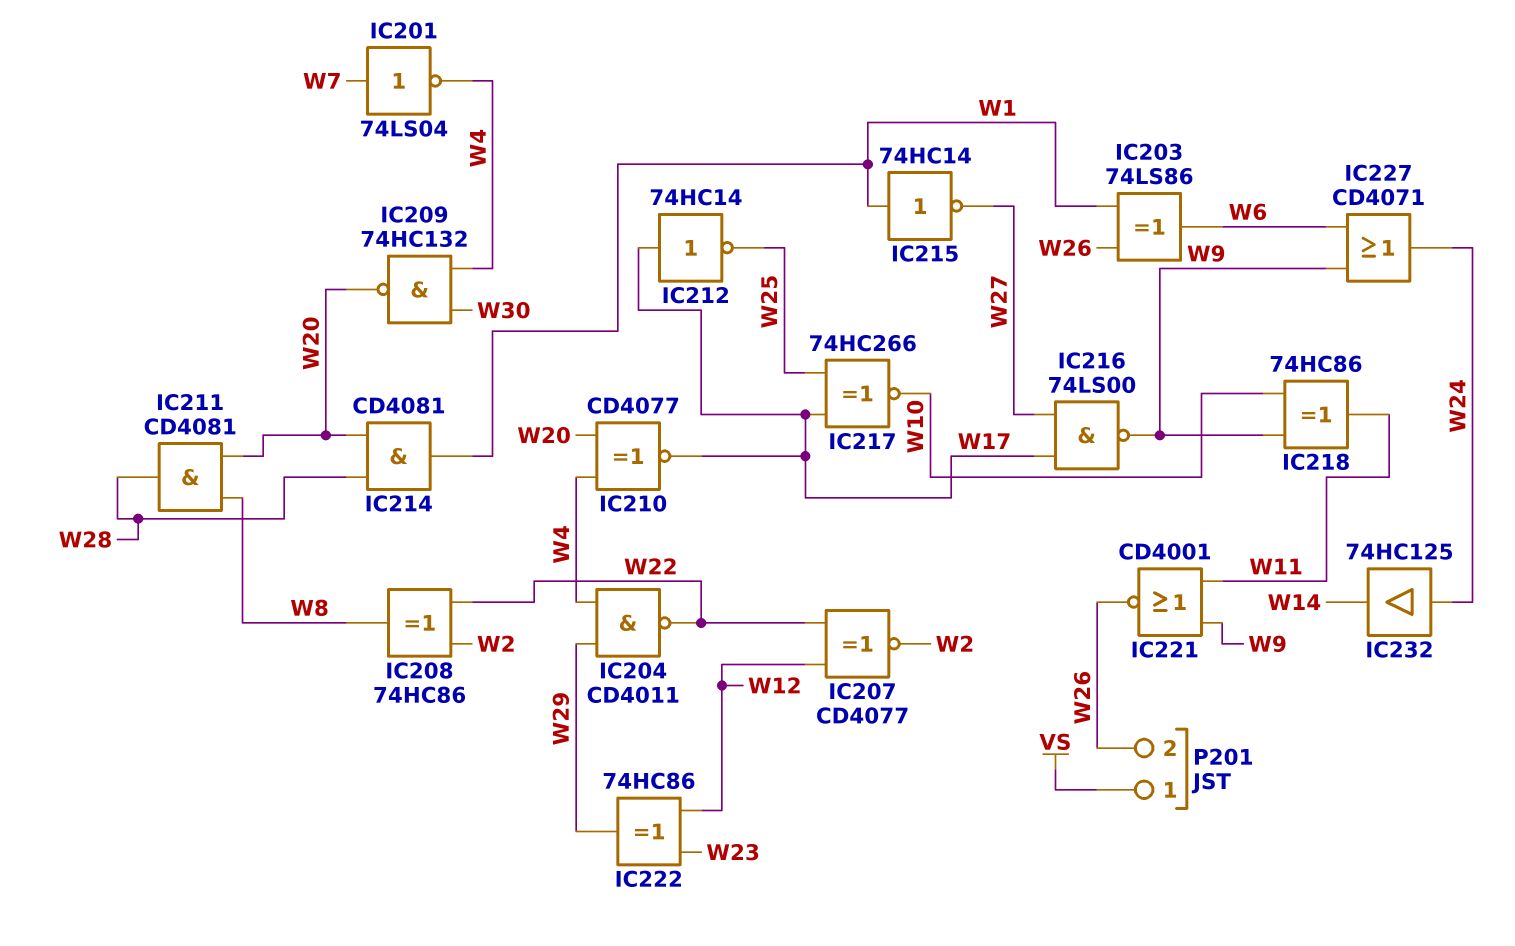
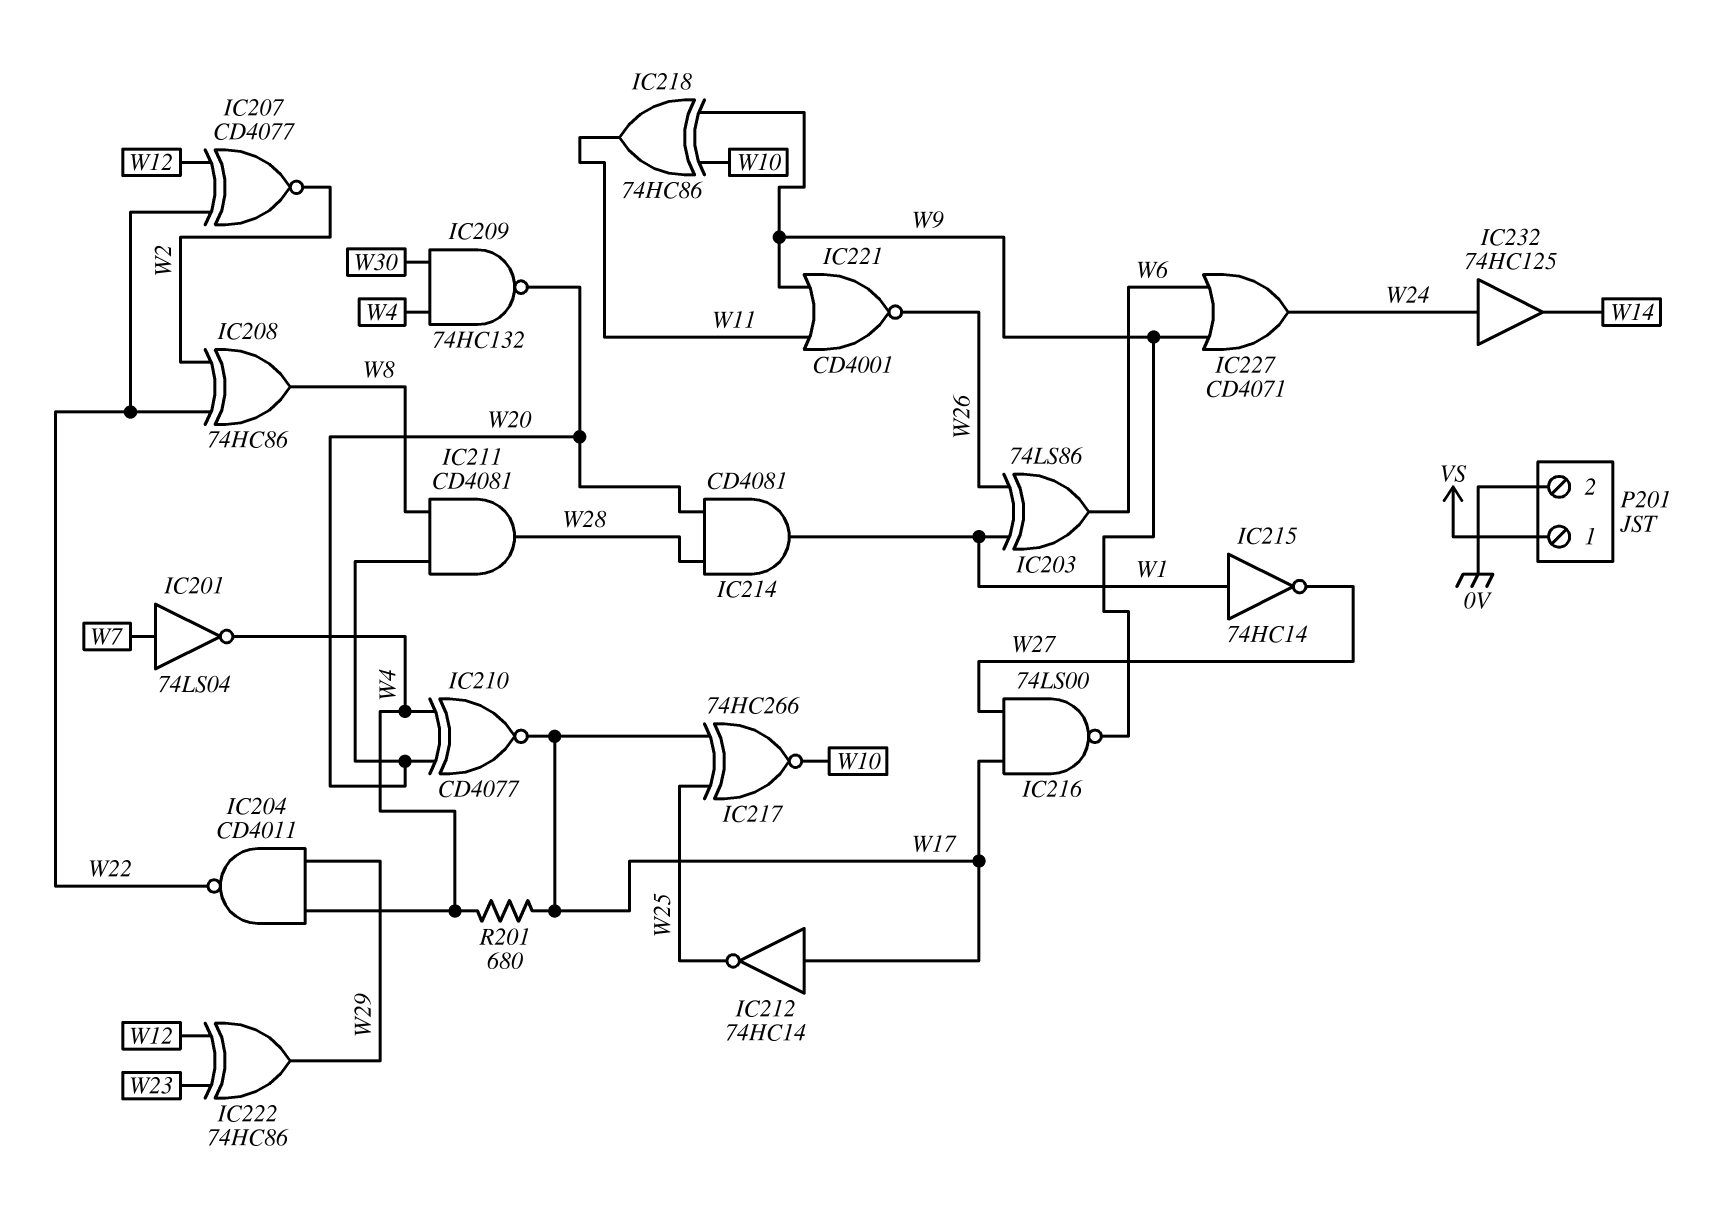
P201 pin 2: W26 -> 0V
R201: none -> 680 (W4, W17)

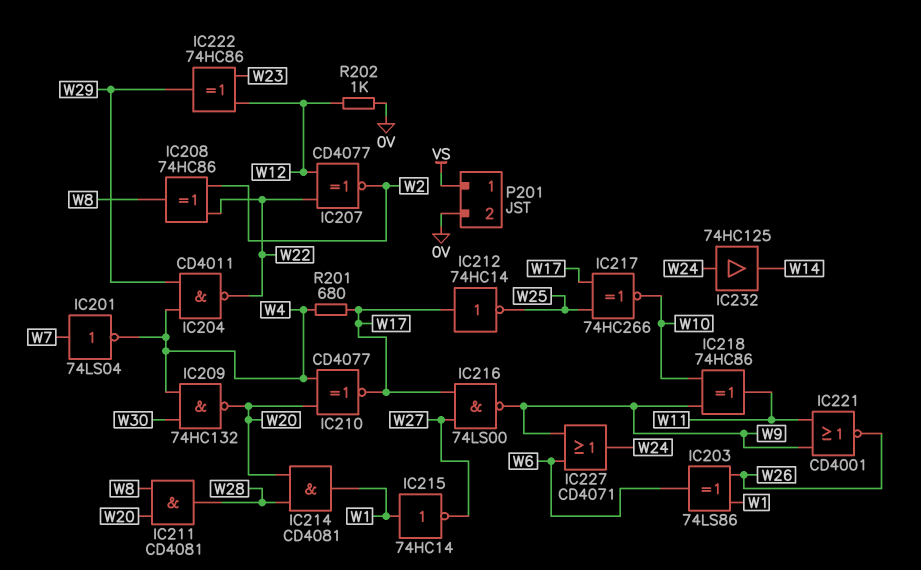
R202: none -> 1k (0V, W12)

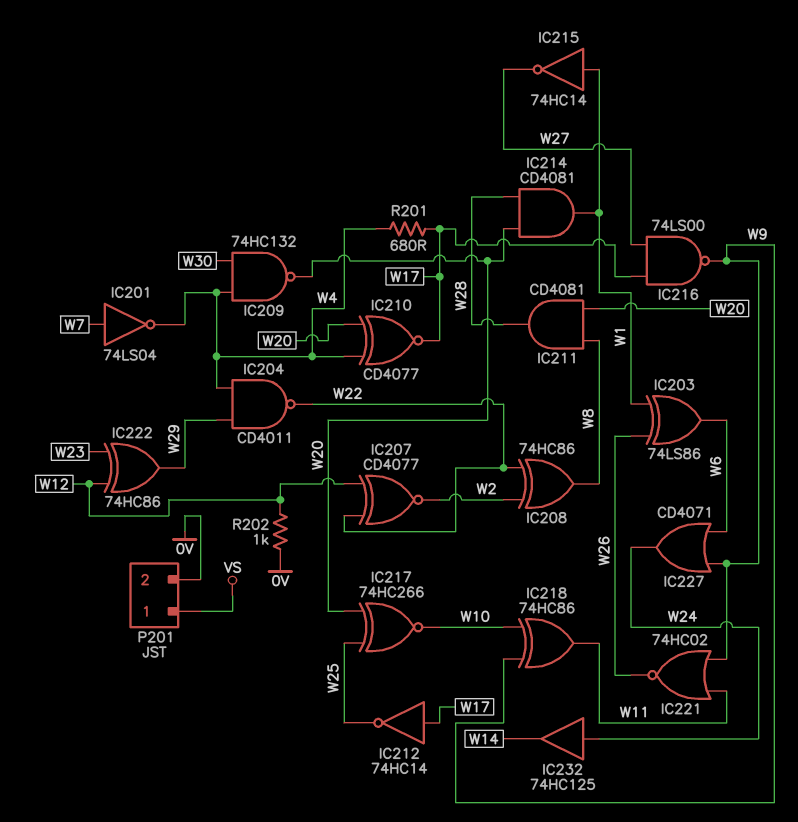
IC217: XNOR 74HC266 (in W17, in W25, out W10) -> XNOR 74HC266 (in W20, in W25, out W10)
IC221: NOR CD4001 (in W9, in W11, out W26) -> NOR 74HC02 (in W9, in W11, out W26)

